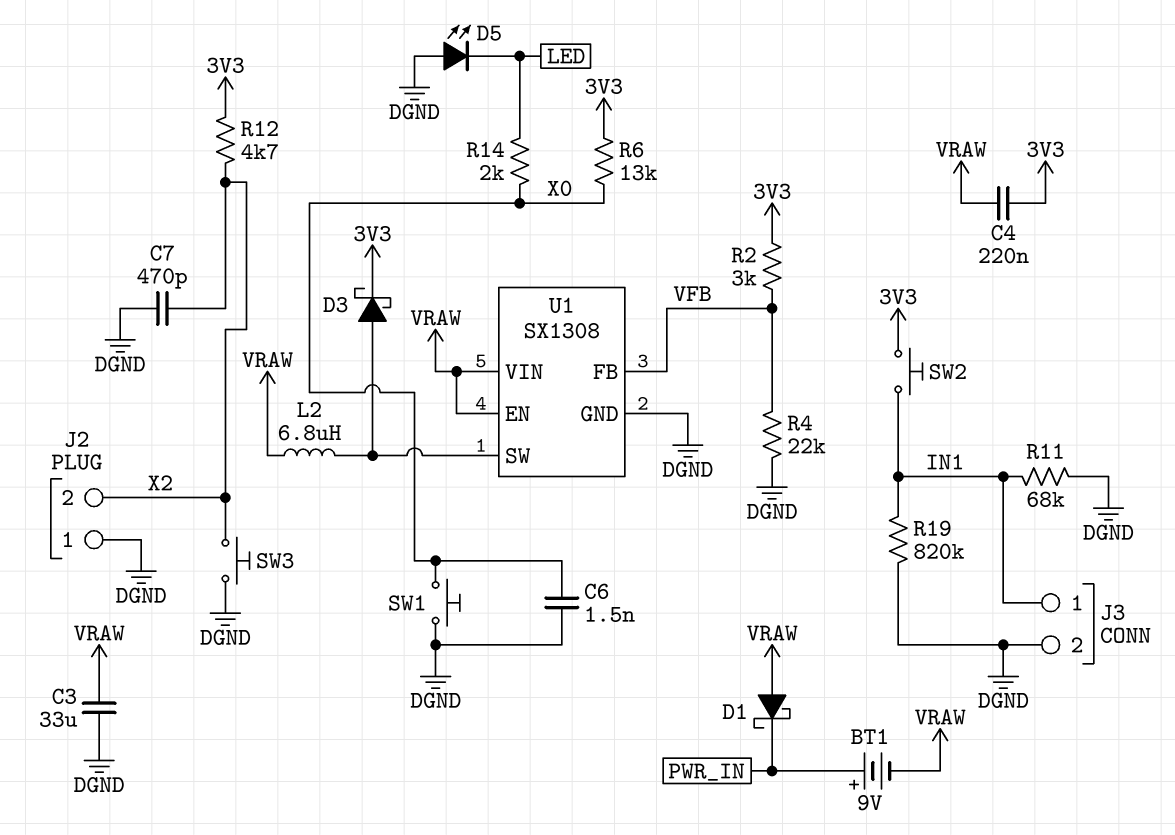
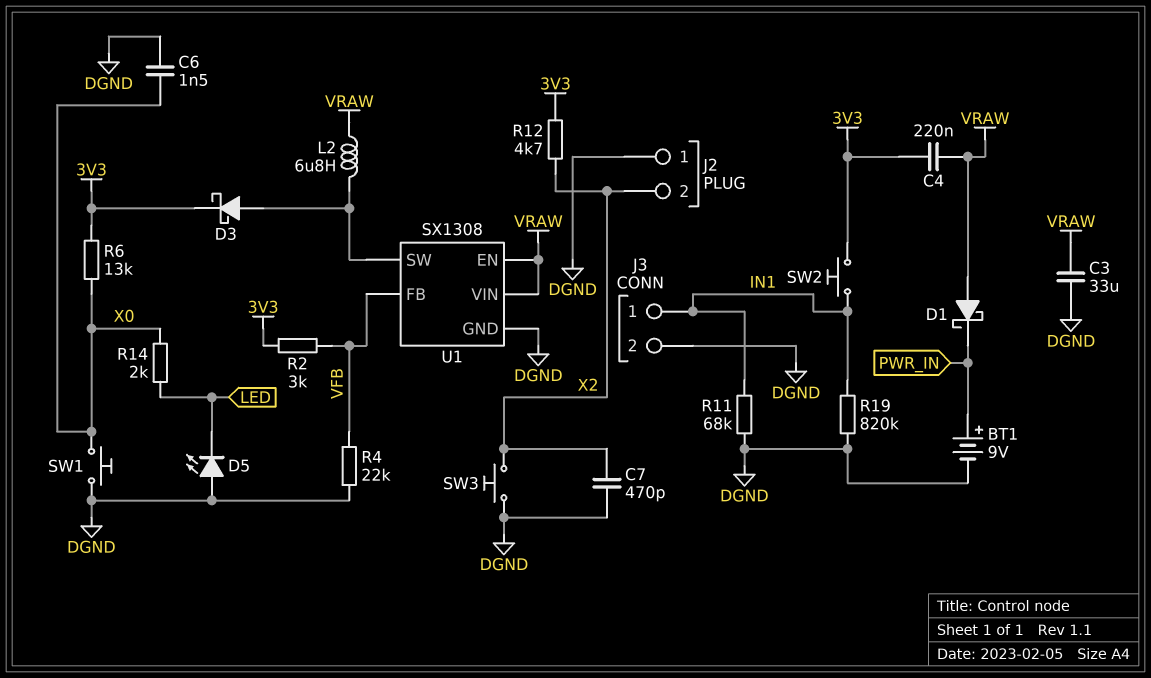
BT1: 9V (plus PWR_IN, minus VRAW) -> 9V (plus PWR_IN, minus DGND)

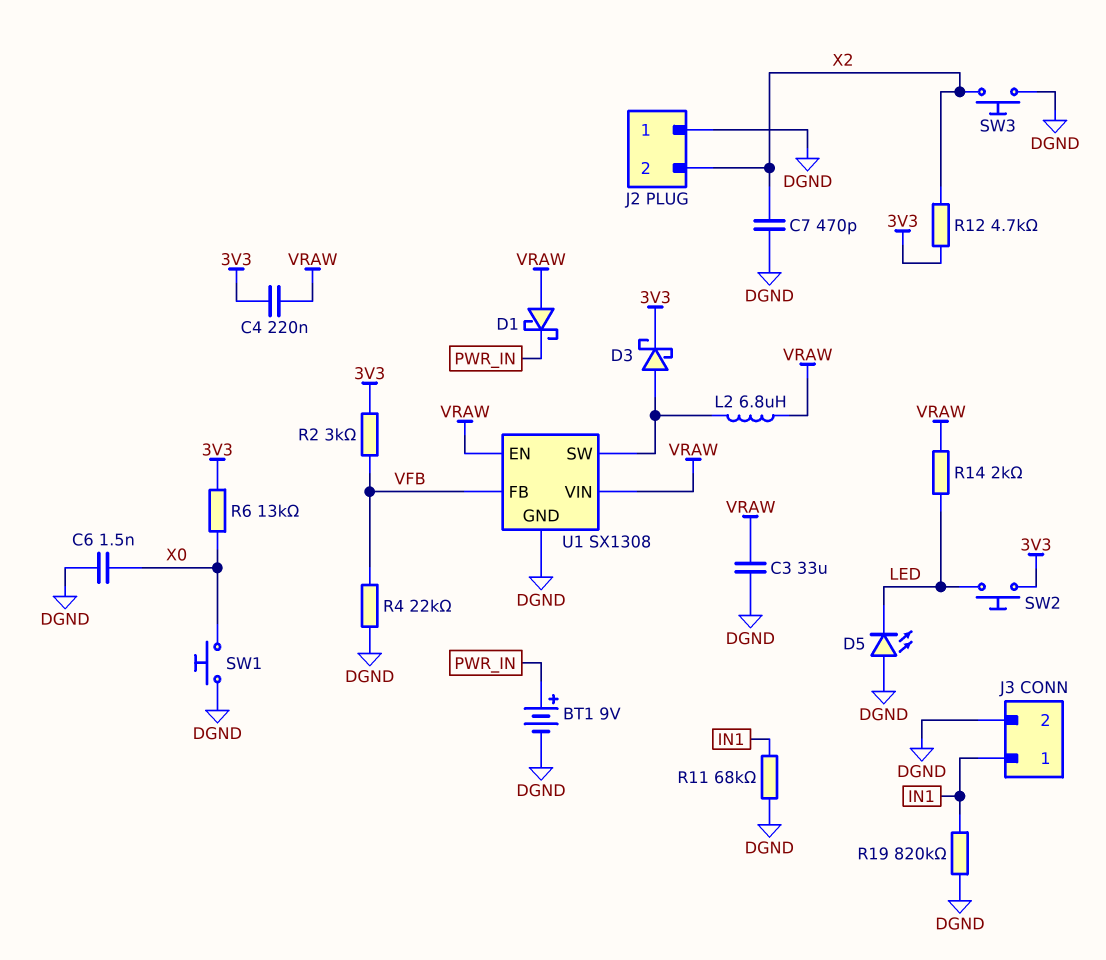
R14: 2k (LED, X0) -> 2k (LED, VRAW)
SW2: button (3V3, IN1) -> button (3V3, LED)

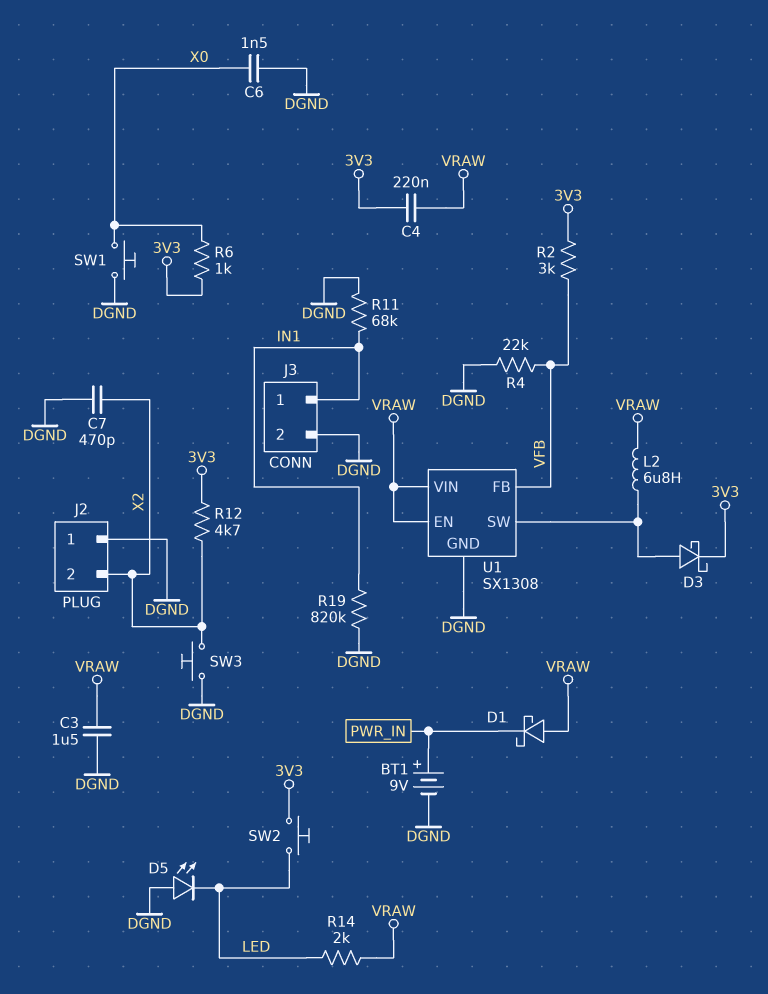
C3: 33uF (DGND, VRAW) -> 1.5uF (DGND, VRAW)
R6: 13k (3V3, X0) -> 1k (3V3, X0)

